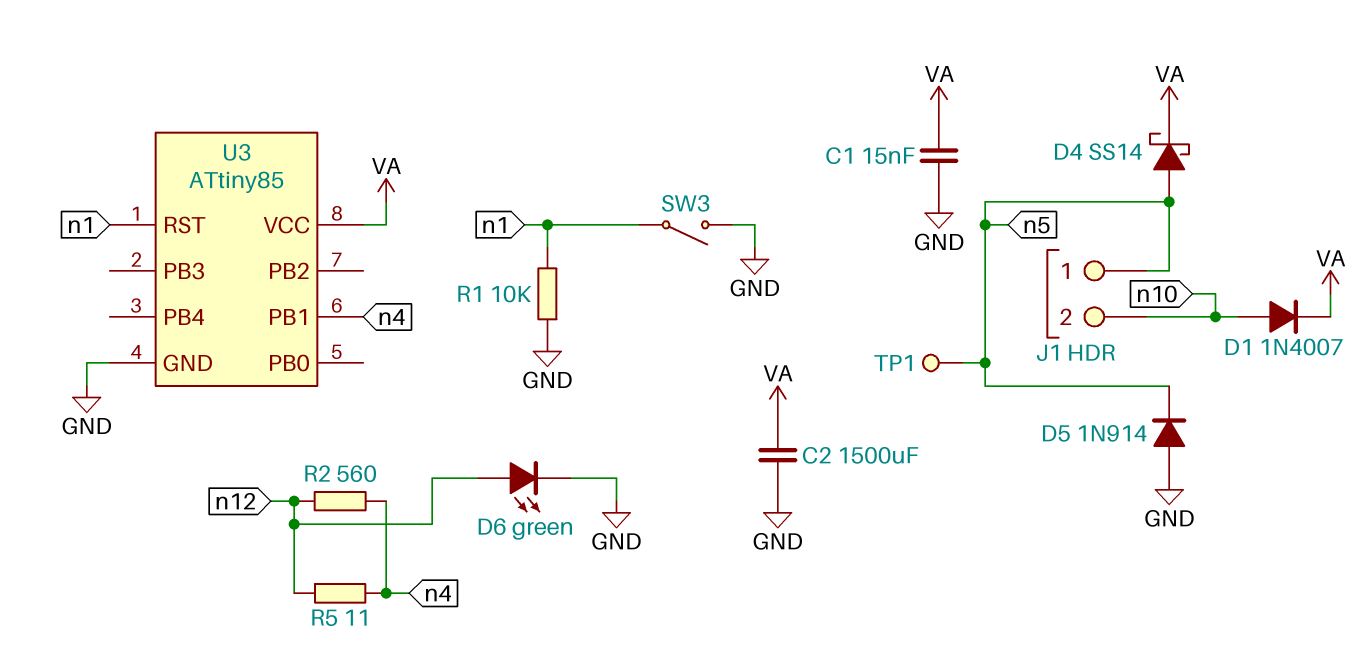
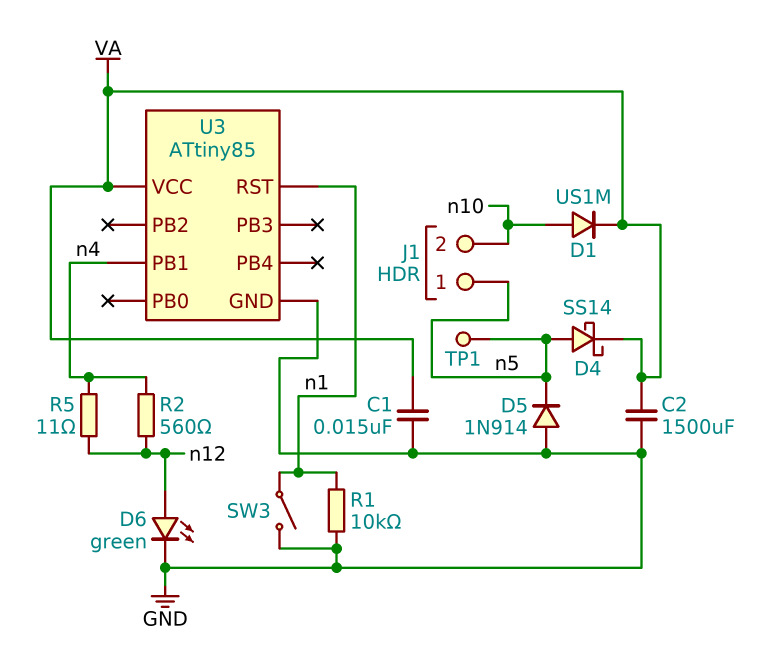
D1: diode 1N4007 (A n10, K VA) -> diode US1M (A n10, K VA)

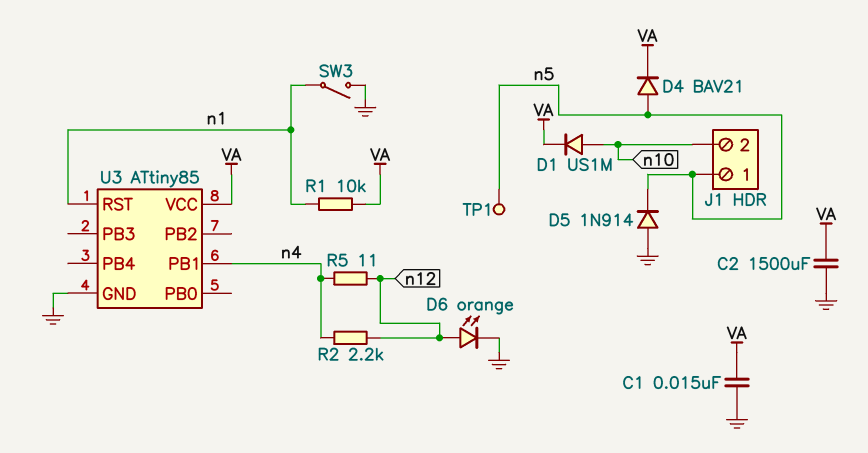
D4: schottky SS14 (A n5, K VA) -> diode BAV21 (A n5, K VA)
D6: LED green (A n12, K GND) -> LED orange (A n12, K GND)
R1: 10k (GND, n1) -> 10k (VA, n1)
R2: 560 (n4, n12) -> 2.2k (n4, n12)

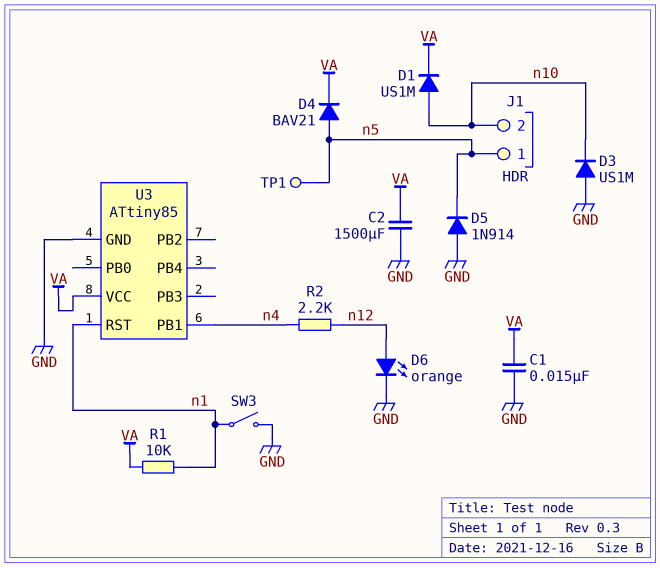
D3: none -> diode US1M (A GND, K n10)
R5: 11 (n4, n12) -> none

